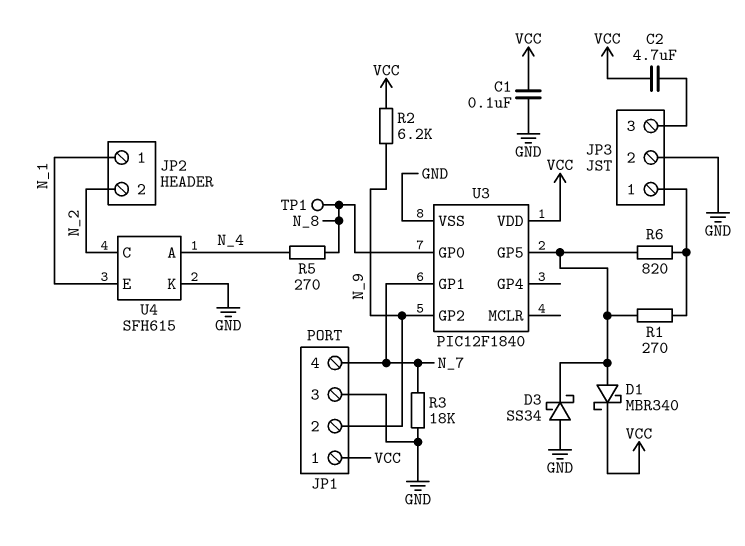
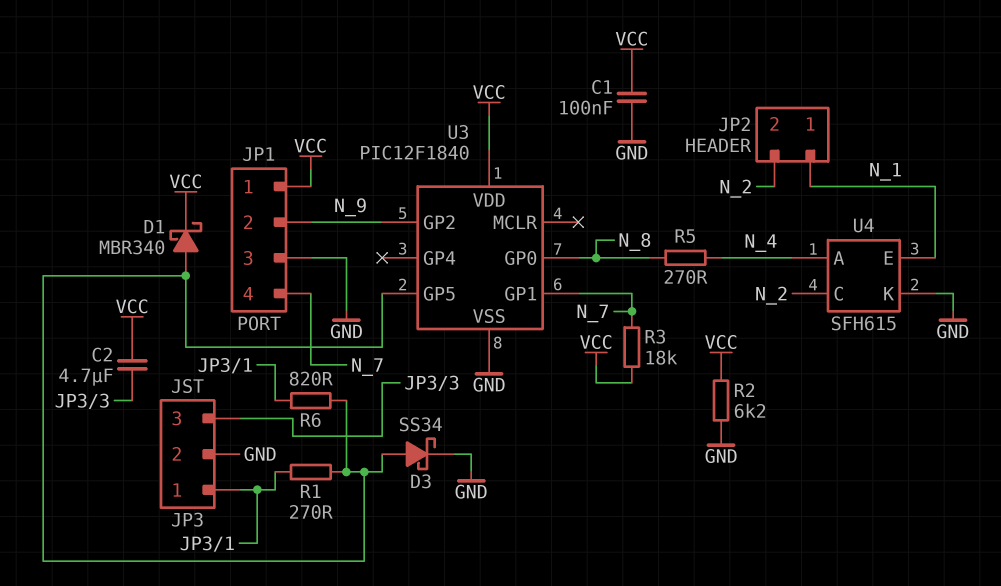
D3: schottky SS34 (A GND, K U3/GP5) -> schottky SS34 (A U3/GP5, K GND)
R2: 6.2k (N_9, VCC) -> 6.2k (GND, VCC)
R3: 18k (GND, N_7) -> 18k (N_7, VCC)
TP1: test point (N_8) -> none

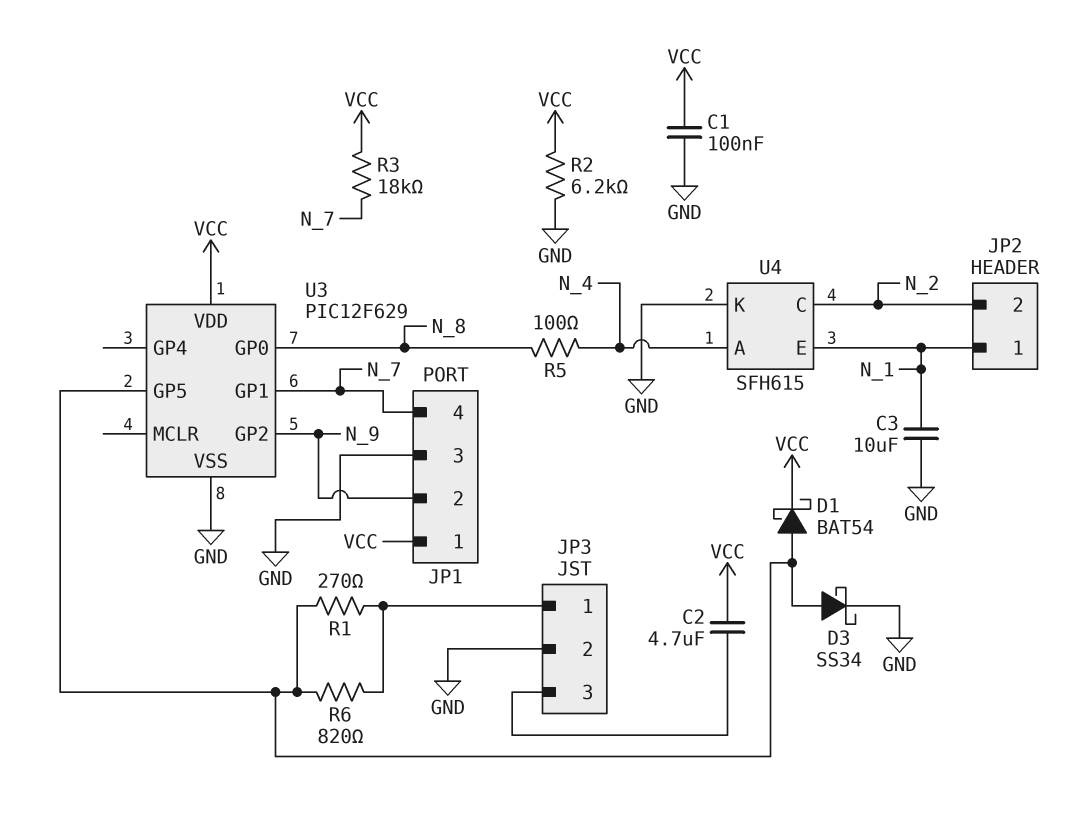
C3: none -> 10uF (GND, N_1)
D1: schottky MBR340 (A U3/GP5, K VCC) -> schottky BAT54 (A U3/GP5, K VCC)
R5: 270 (N_4, N_8) -> 100 (N_4, N_8)
U3: PIC12F1840 -> PIC12F629

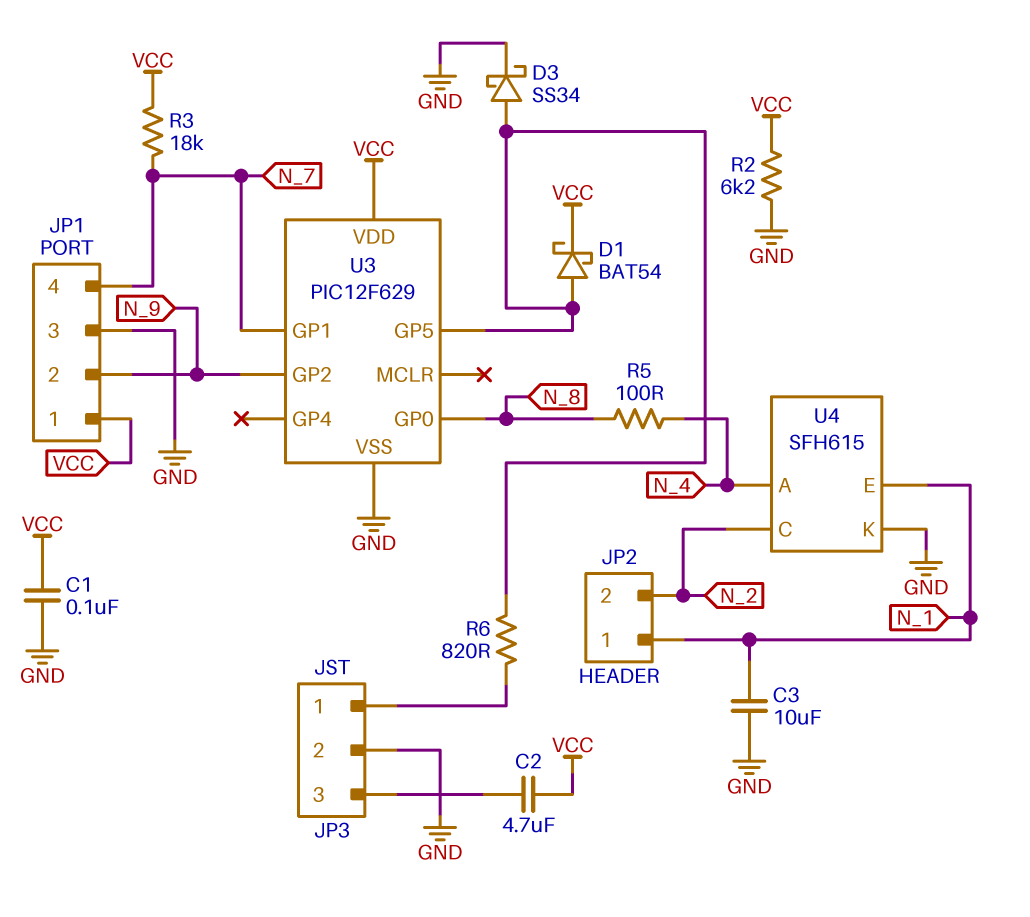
R1: 270 (JP3/1, U3/GP5) -> none

